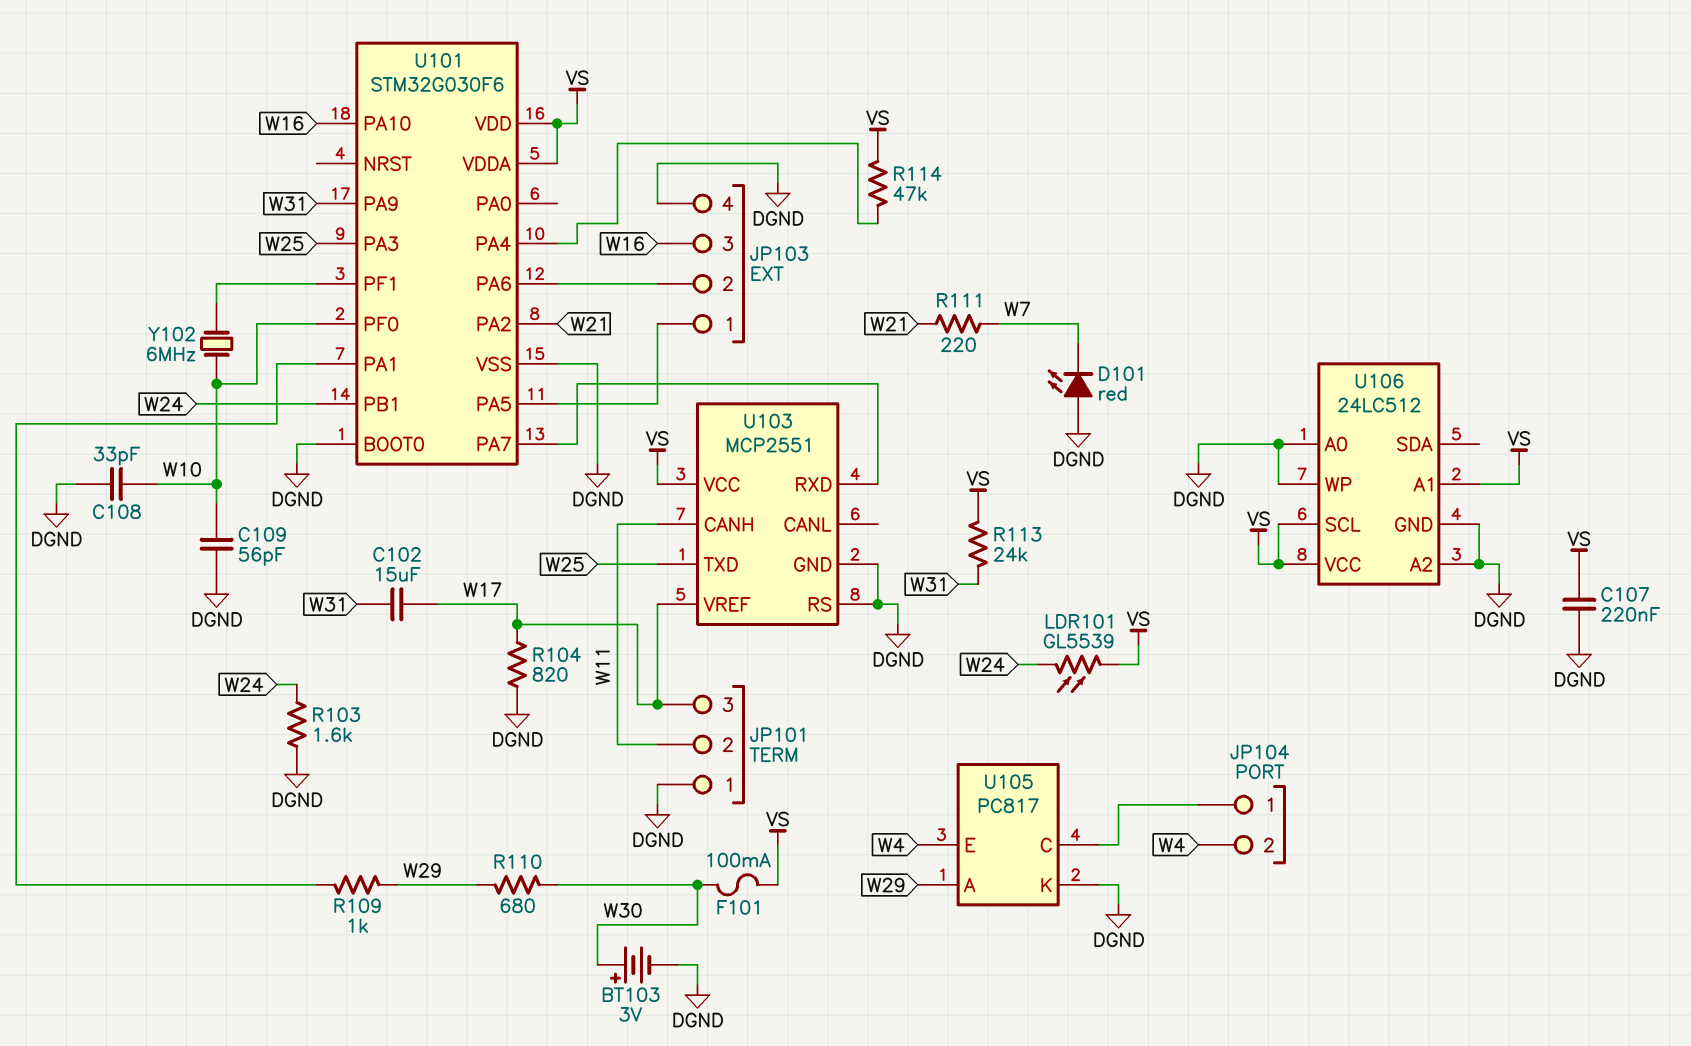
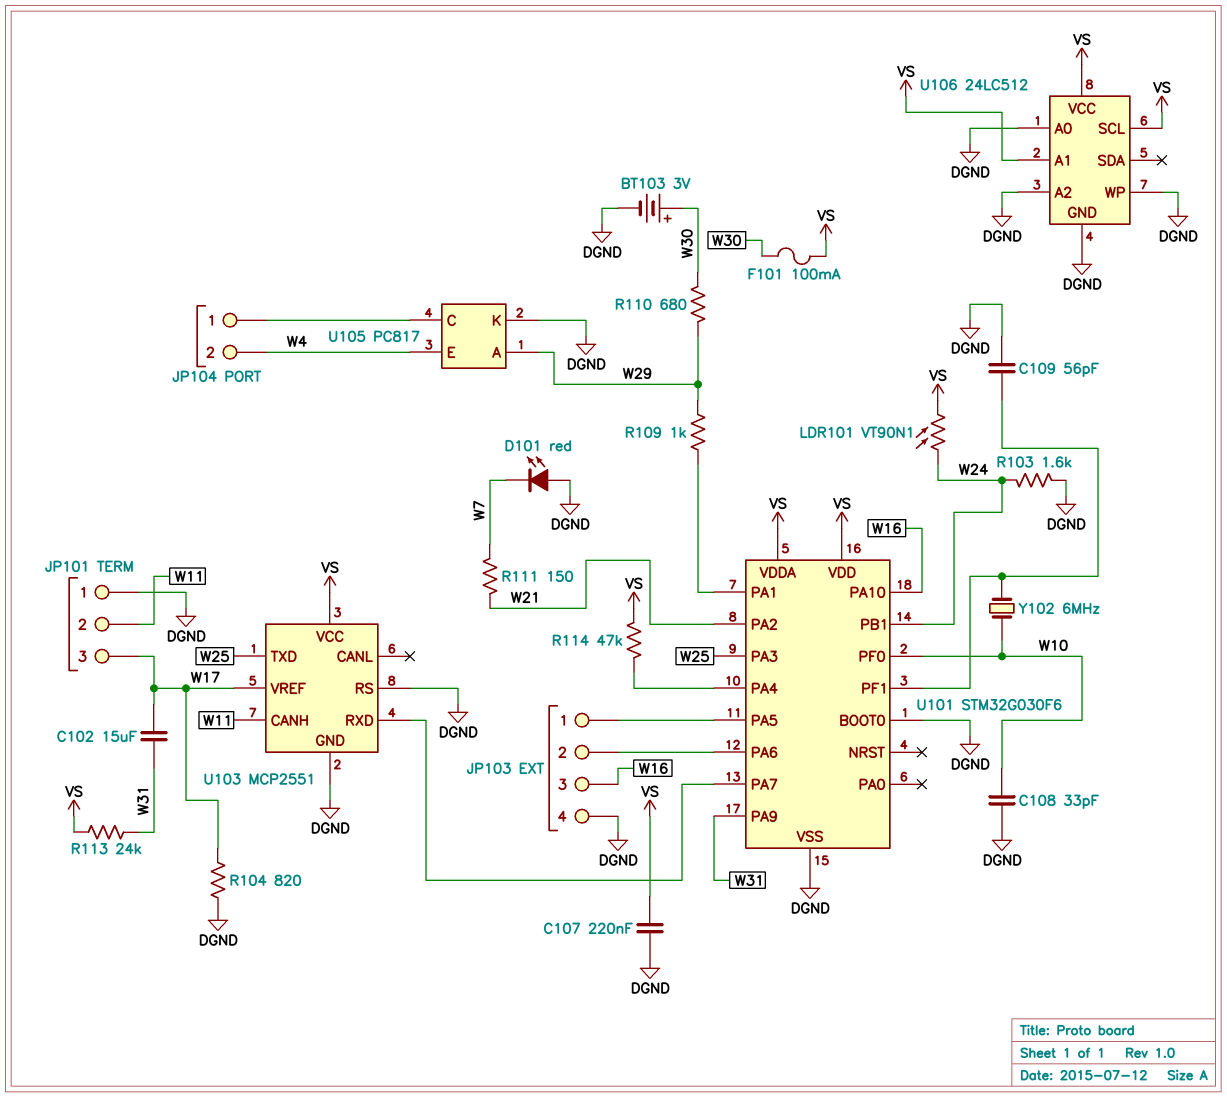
C109: 56pF (DGND, W10) -> 56pF (DGND, U101/PF1)
LDR101: GL5539 (VS, W24) -> VT90N1 (VS, W24)
R111: 220 (W7, W21) -> 150 (W7, W21)

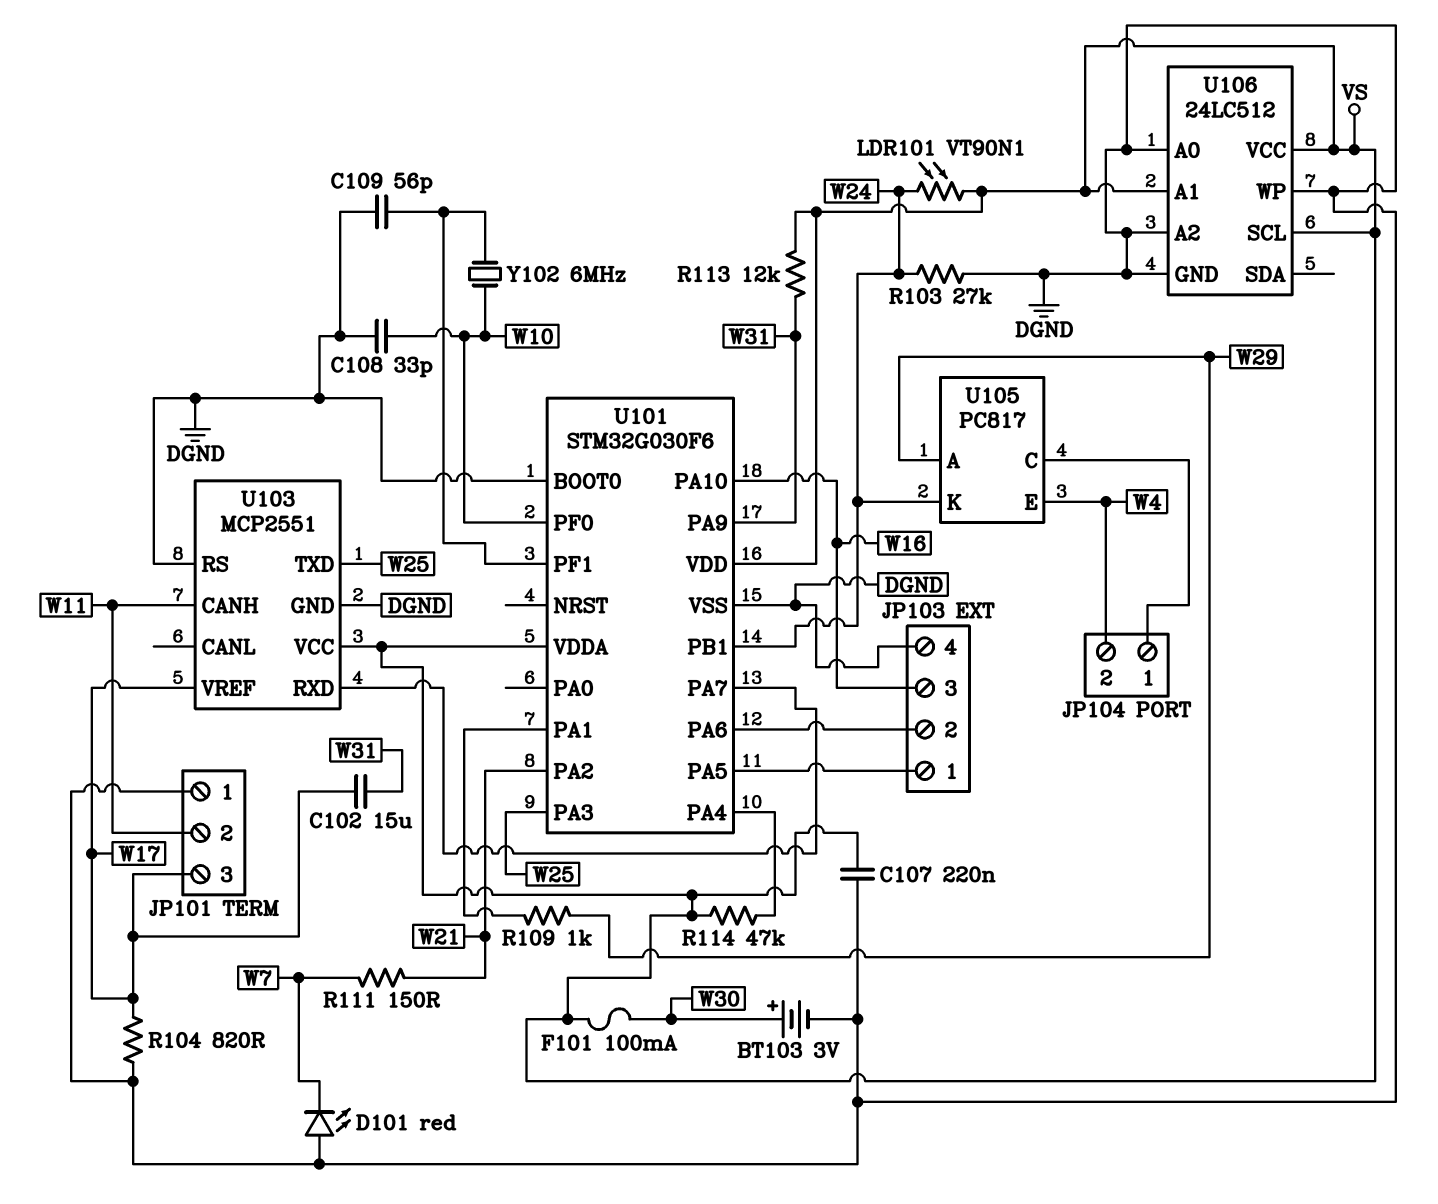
R103: 1.6k (DGND, W24) -> 27k (DGND, W24)
R110: 680 (W29, W30) -> none
R113: 24k (VS, W31) -> 12k (VS, W31)
U105 pin K: DGND -> W24

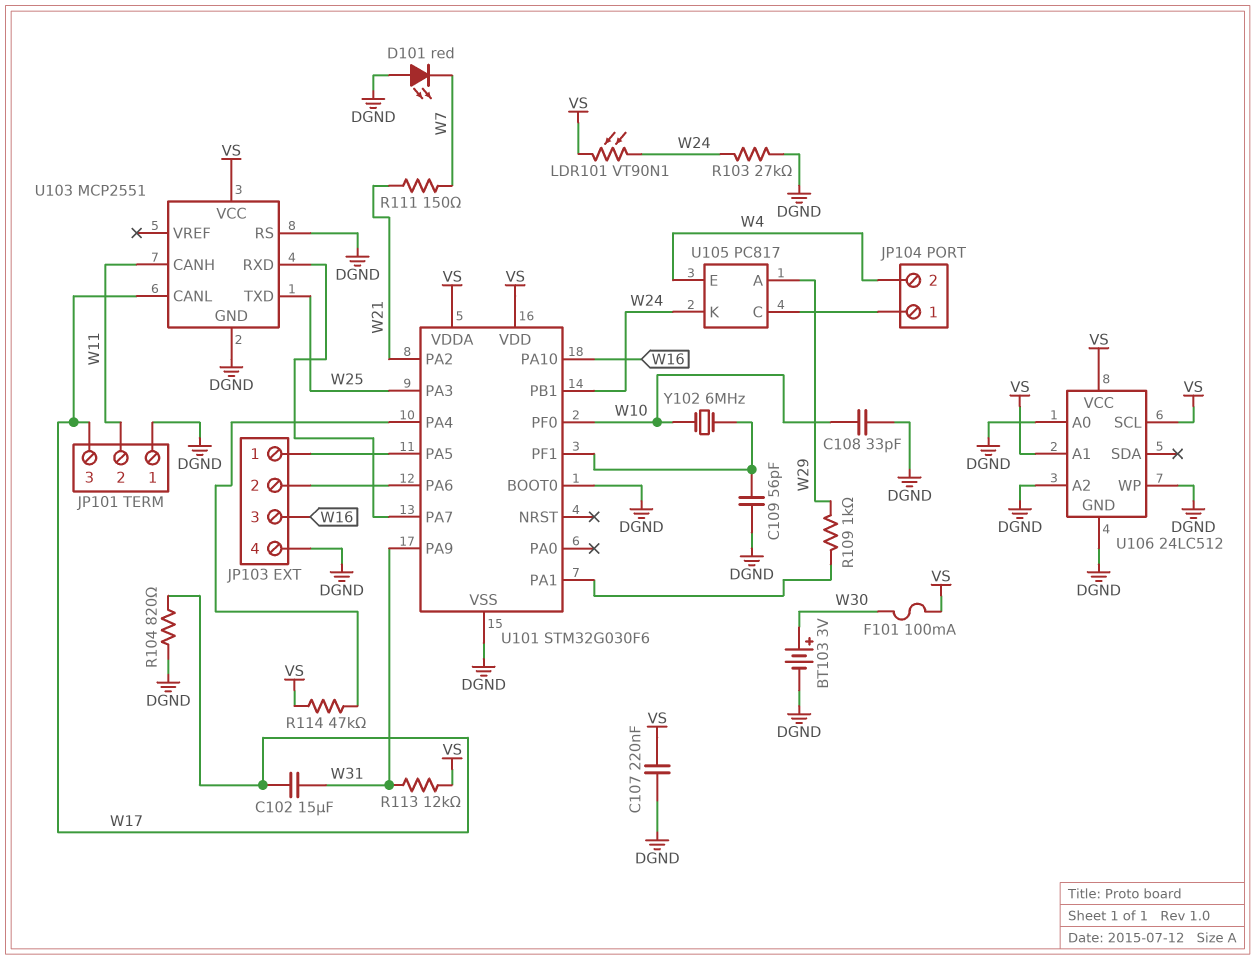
U103 pin CANL: none -> W17
U103 pin VREF: W17 -> none

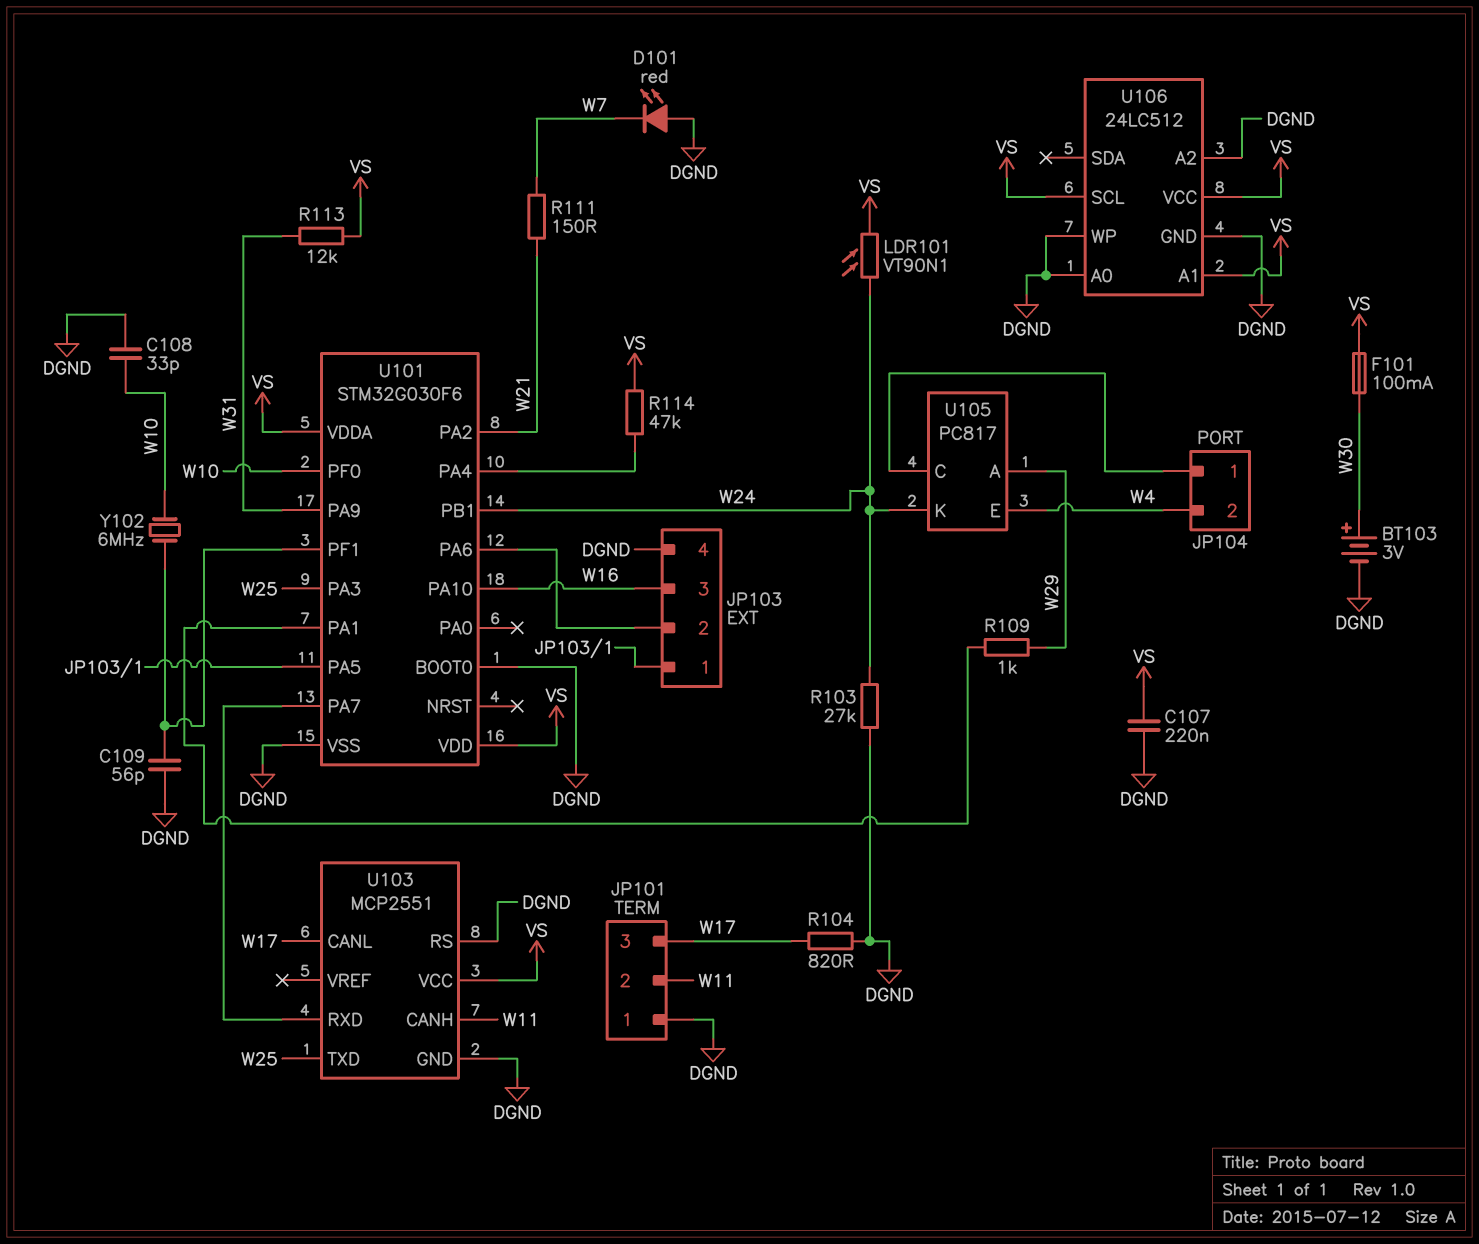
C102: 15uF (W17, W31) -> none

